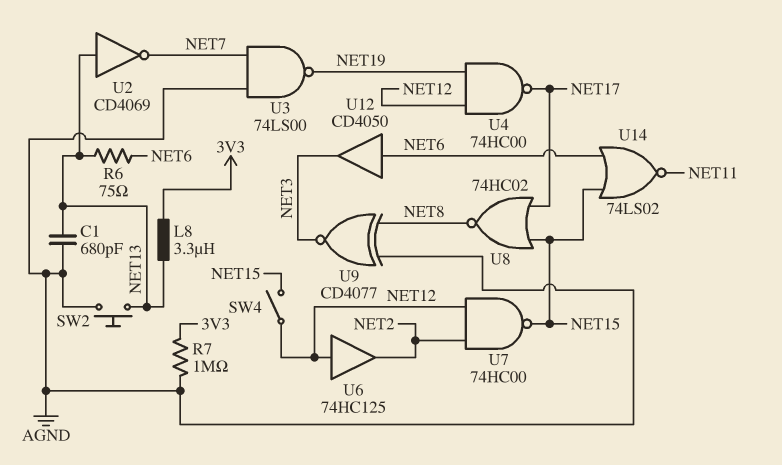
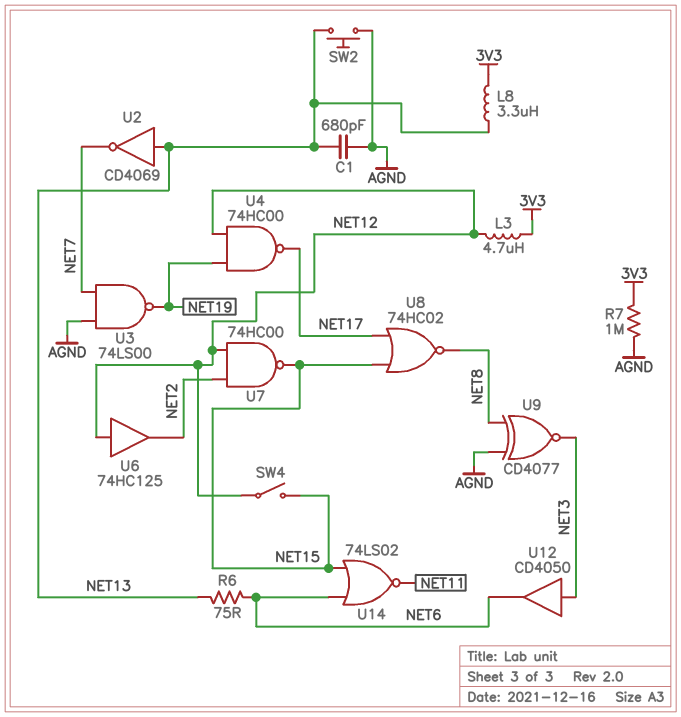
L3: none -> 4.7uH (3V3, NET12)
U12: buffer CD4050 (in NET6, out NET3) -> buffer CD4050 (in NET3, out NET6)

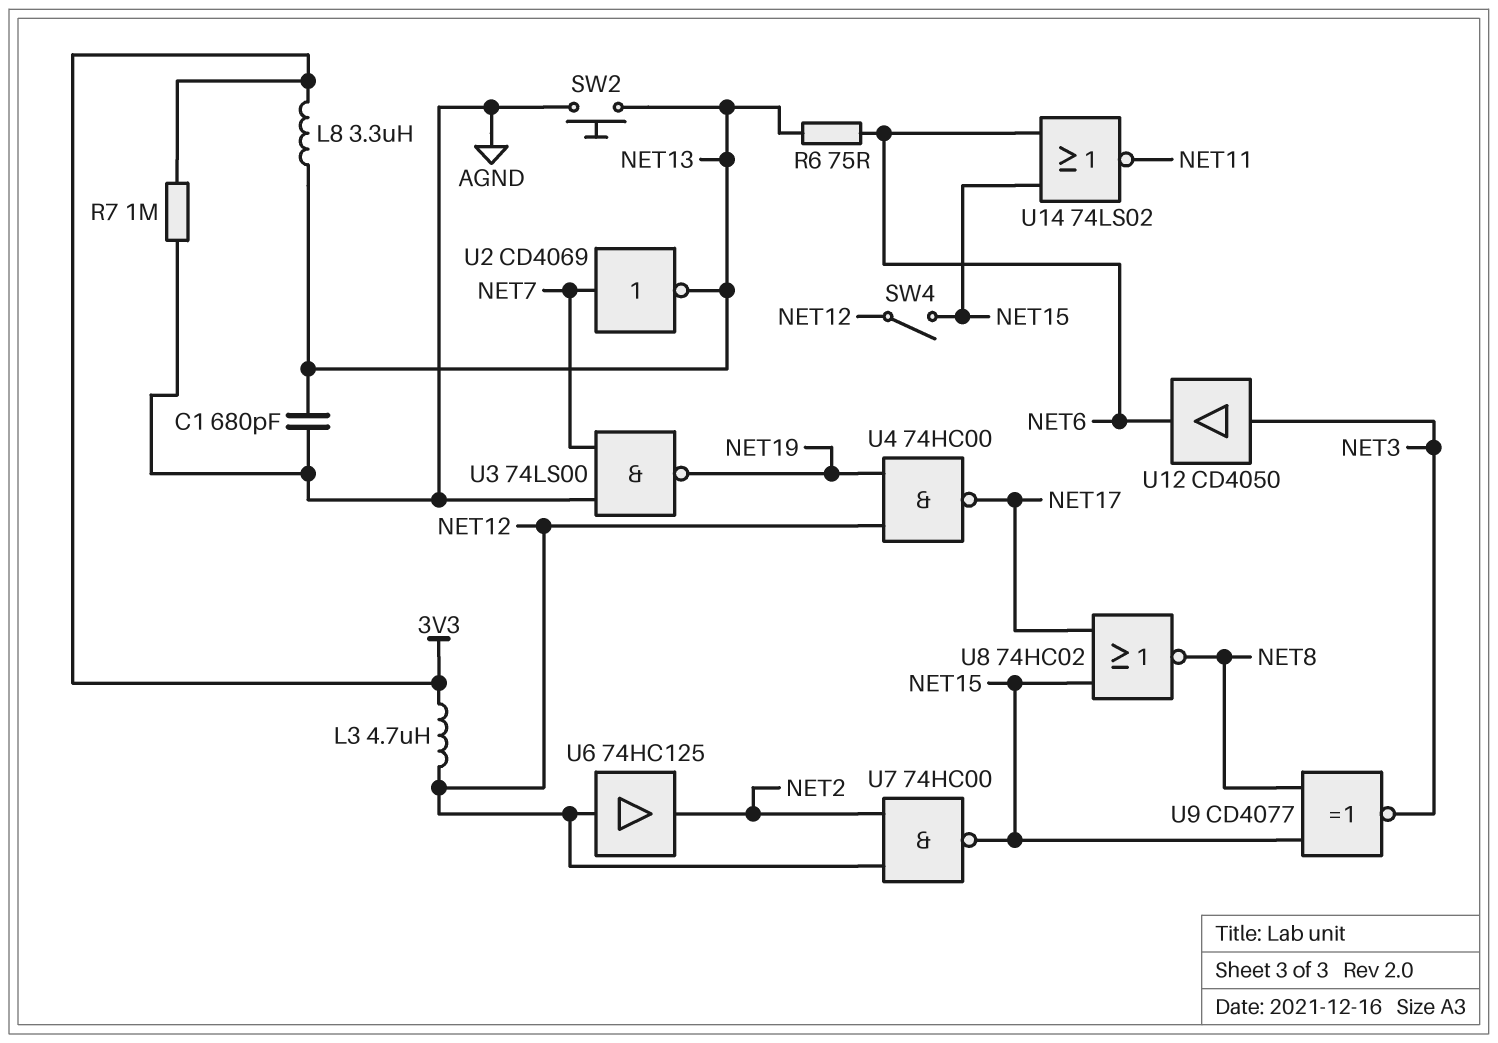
U2: NOT CD4069 (in NET13, out NET7) -> NOT CD4069 (in NET7, out NET13)
U9: XNOR CD4077 (in AGND, in NET8, out NET3) -> XNOR CD4077 (in NET8, in NET15, out NET3)

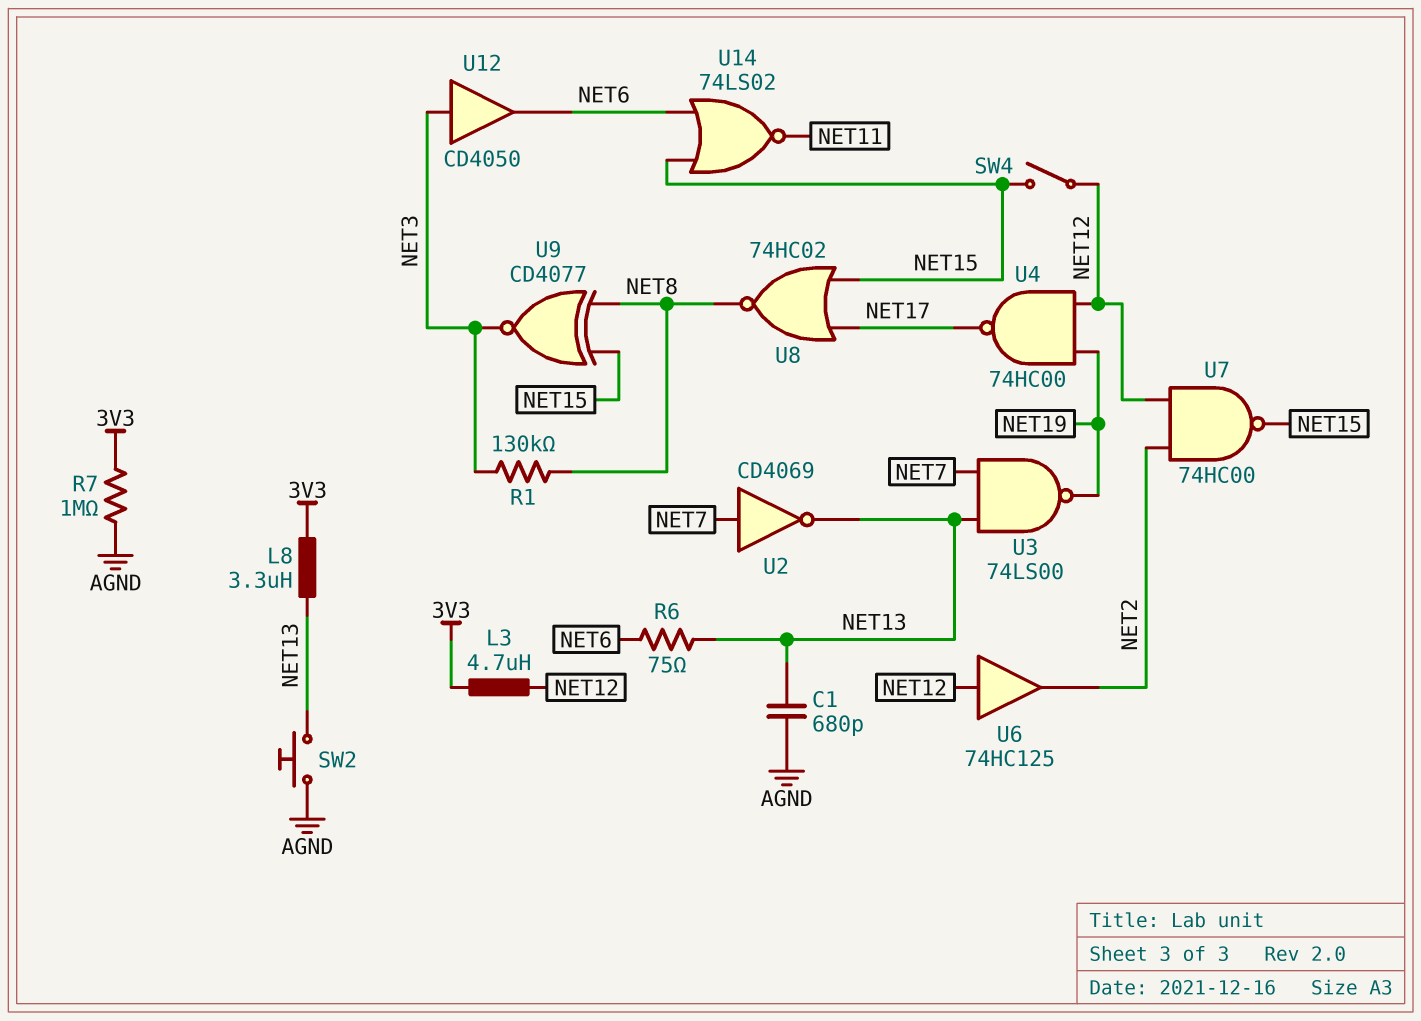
R1: none -> 130k (NET3, NET8)
U3: NAND 74LS00 (in AGND, in NET7, out NET19) -> NAND 74LS00 (in NET7, in NET13, out NET19)

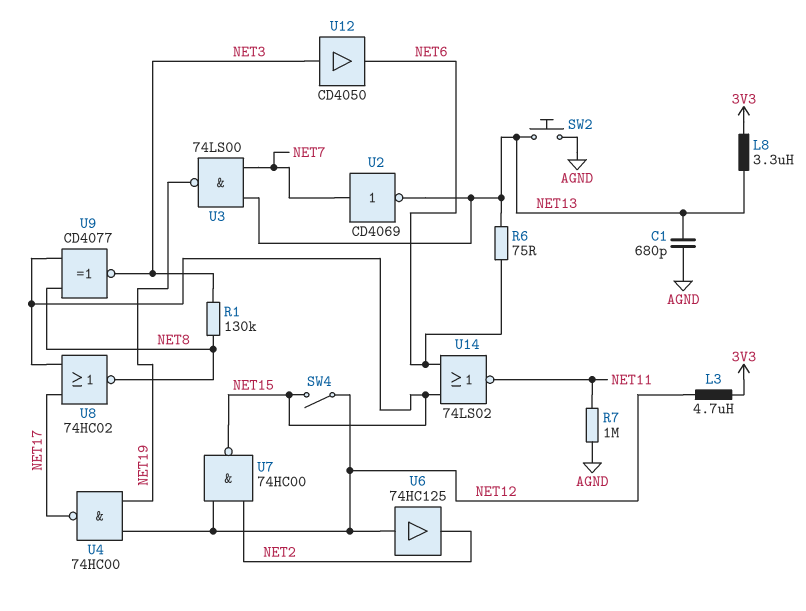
R7: 1M (3V3, AGND) -> 1M (AGND, NET11)

